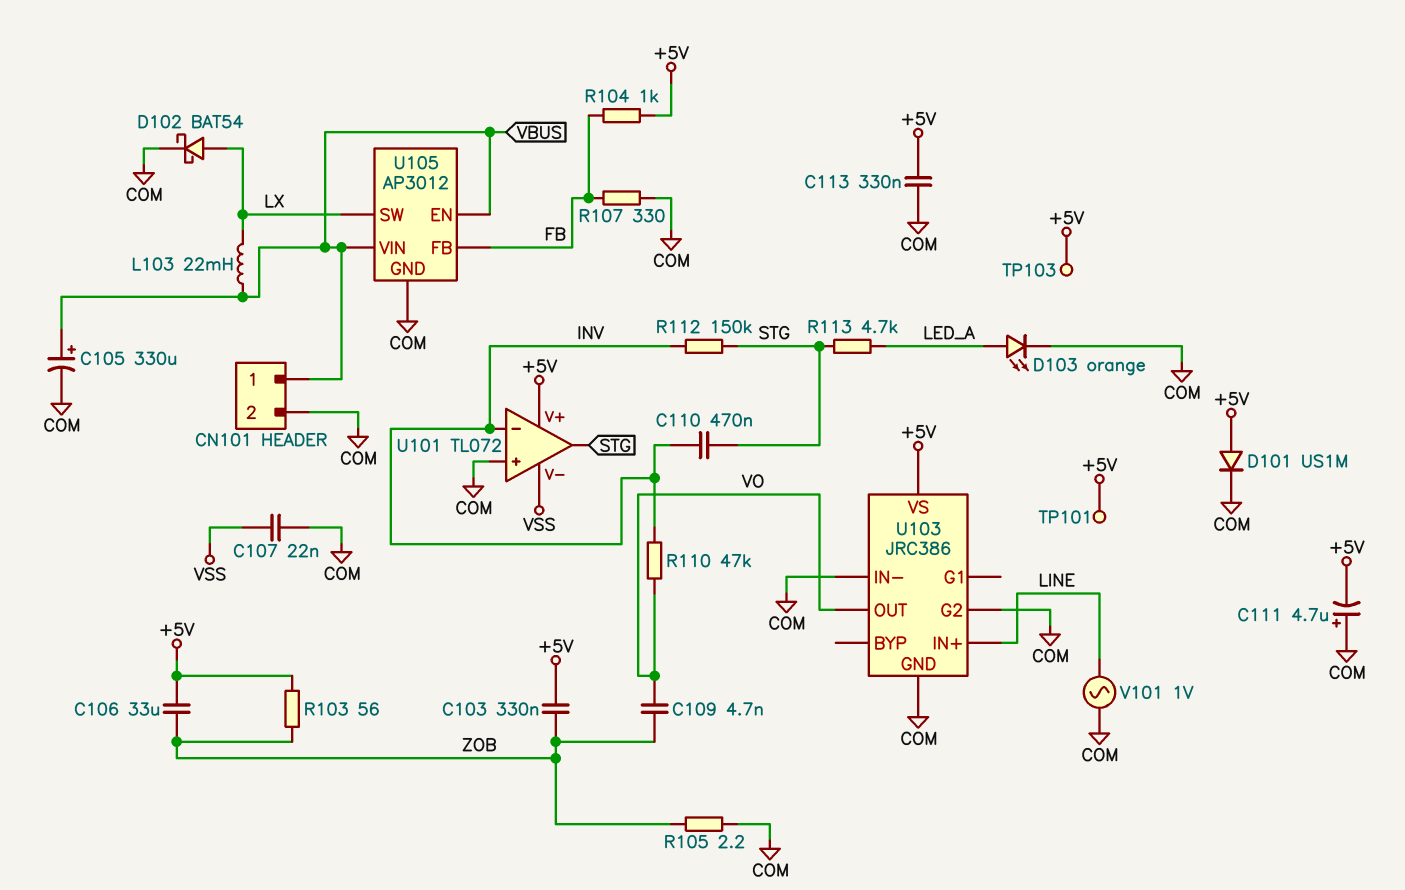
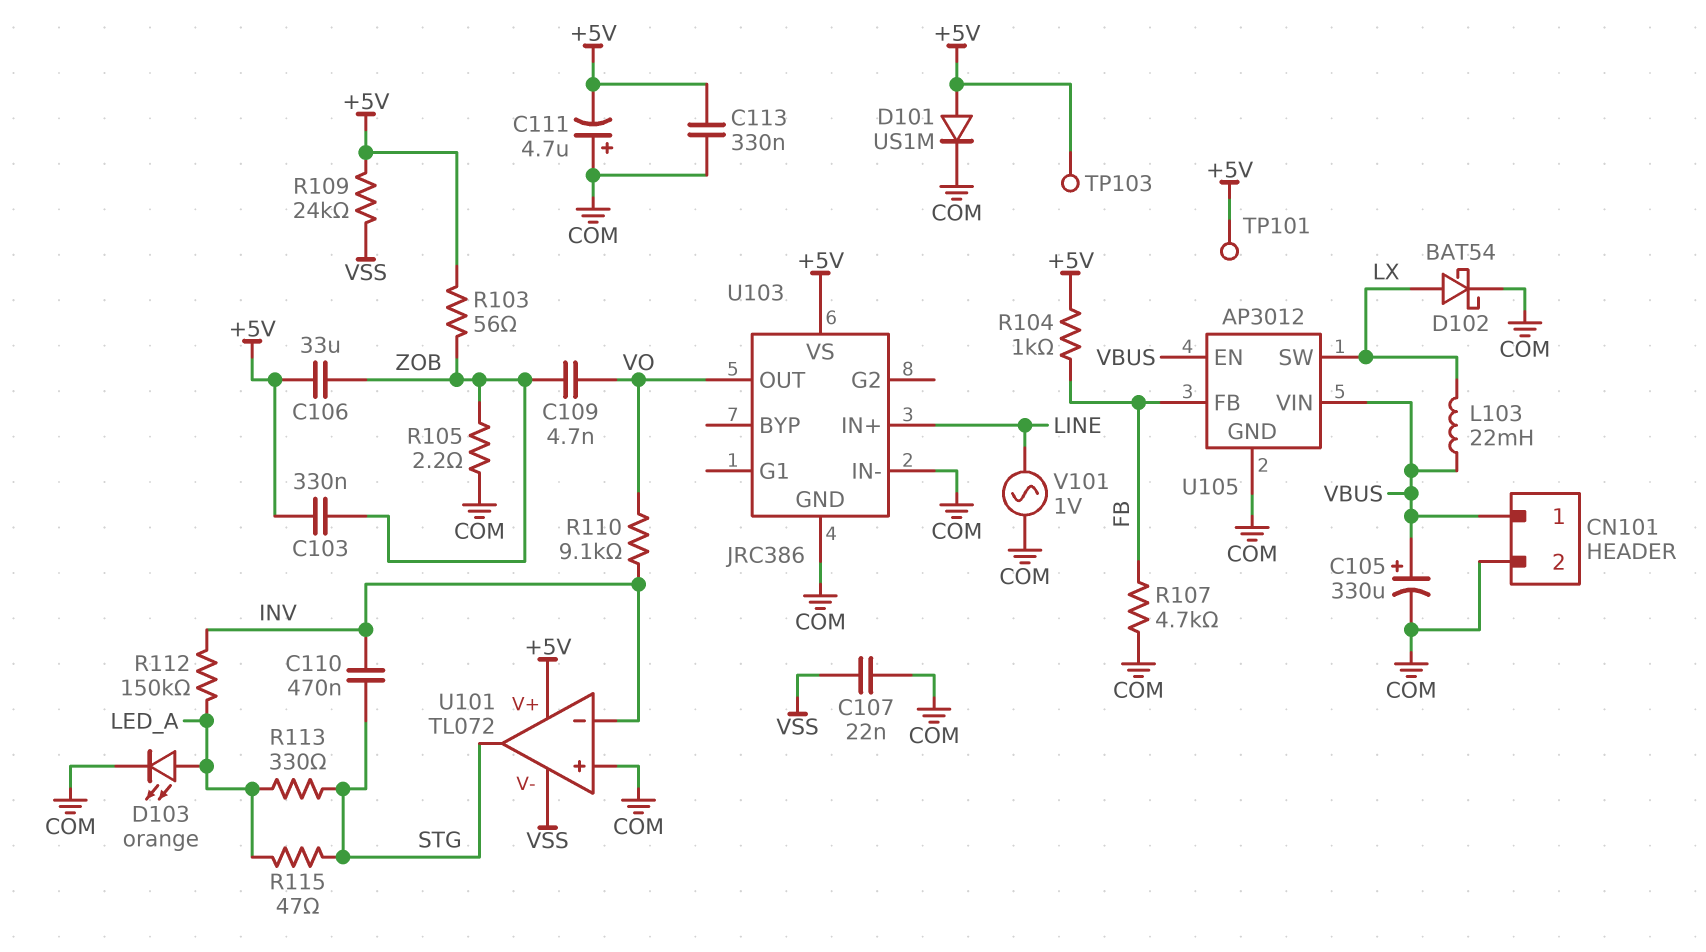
R107: 330 (COM, FB) -> 4.7k (COM, FB)
R109: none -> 24k (+5V, VSS)
R110: 47k (INV, VO) -> 9.1k (INV, VO)
R112: 150k (INV, STG) -> 150k (INV, LED_A)
R113: 4.7k (LED_A, STG) -> 330 (LED_A, STG)
R115: none -> 47 (LED_A, STG)
U103 pin G2: COM -> none

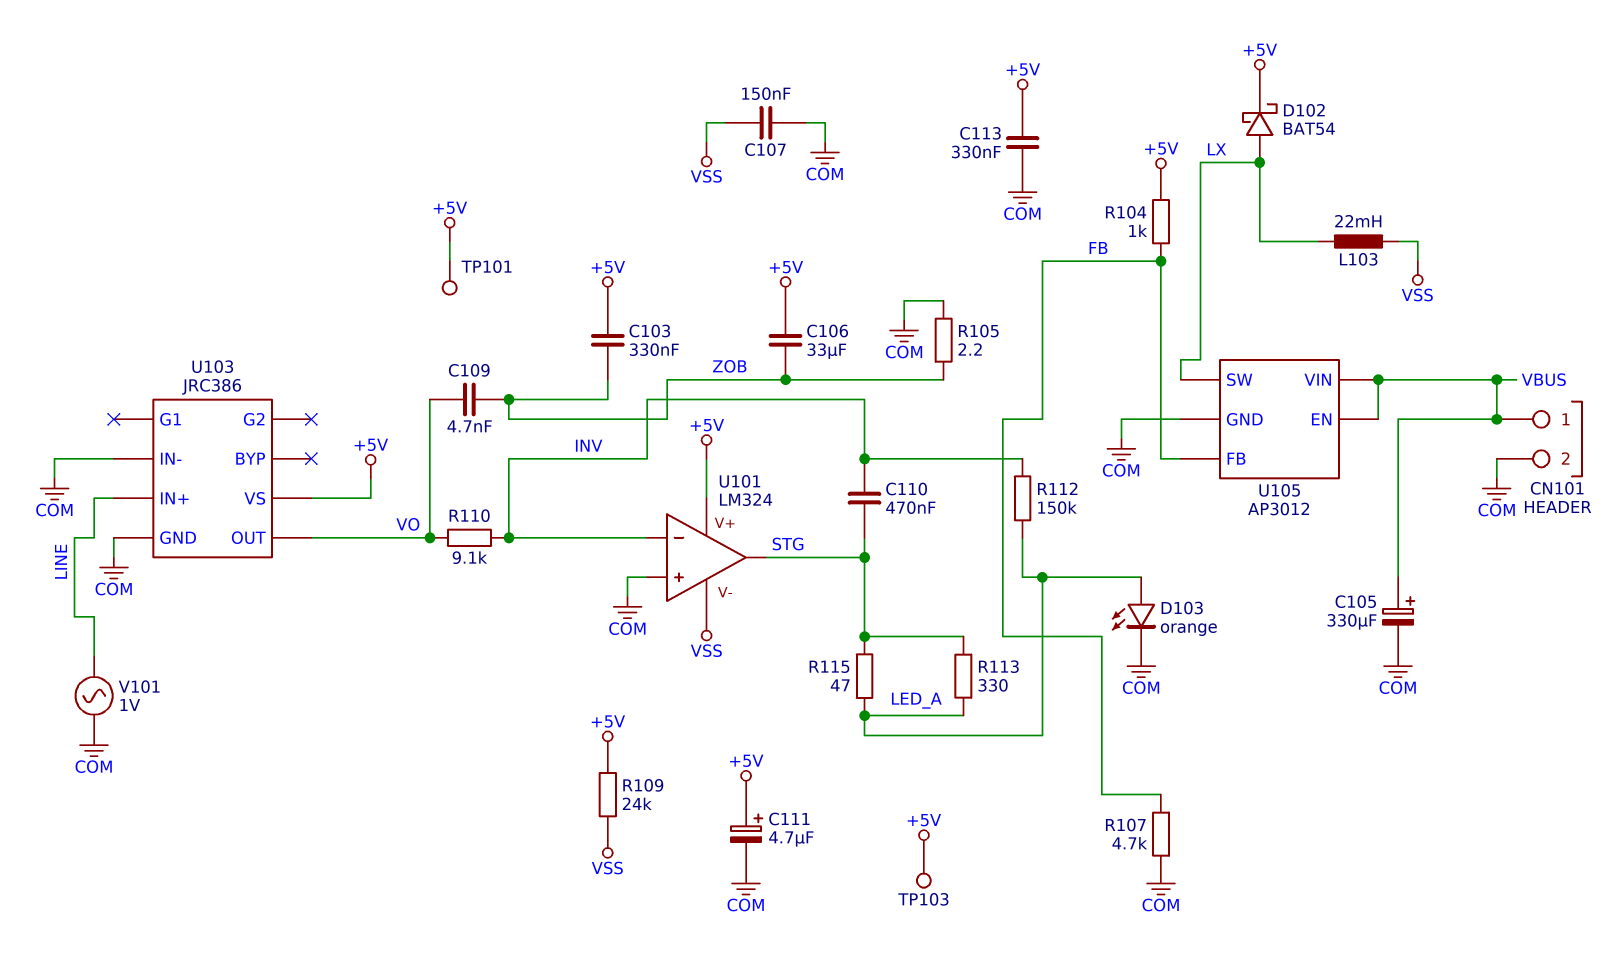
C107: 22nF (COM, VSS) -> 150nF (COM, VSS)
C111: 4.7uF (plus COM, minus +5V) -> 4.7uF (plus +5V, minus COM)
D101: diode US1M (A +5V, K COM) -> none
D102: schottky BAT54 (A LX, K COM) -> schottky BAT54 (A LX, K +5V)
L103: 22mH (LX, VBUS) -> 22mH (LX, VSS)
R103: 56 (+5V, ZOB) -> none
U101: TL072 -> LM324

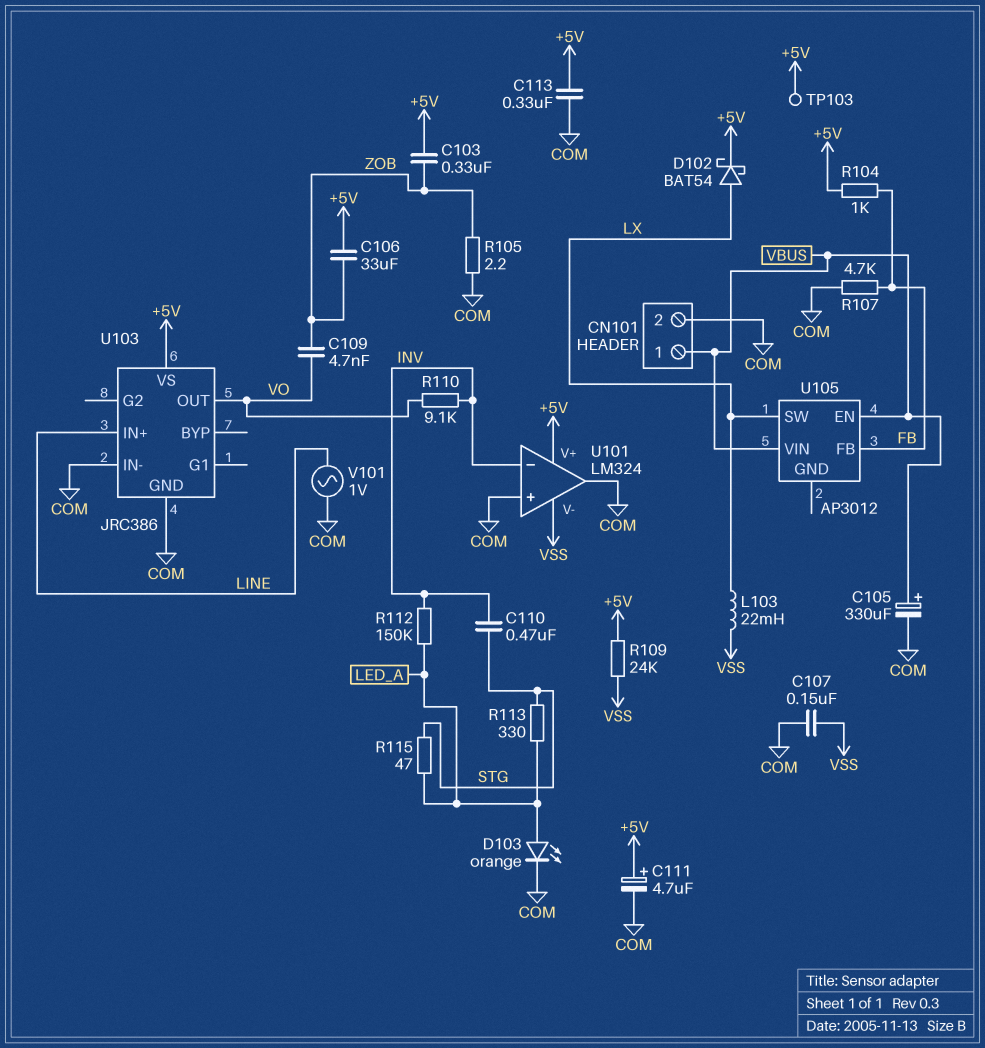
TP101: test point (+5V) -> none
U101 pin out: STG -> COM
U105 pin GND: COM -> none

